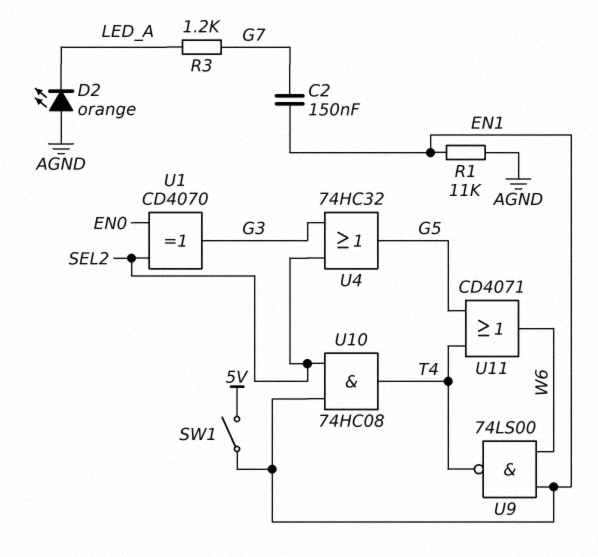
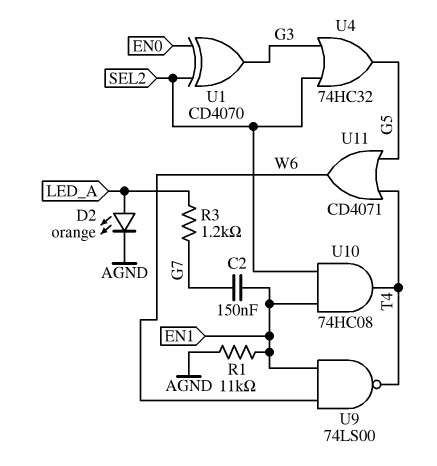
D2: LED orange (A AGND, K LED_A) -> LED orange (A LED_A, K AGND)
SW1: switch (5V, EN1) -> none

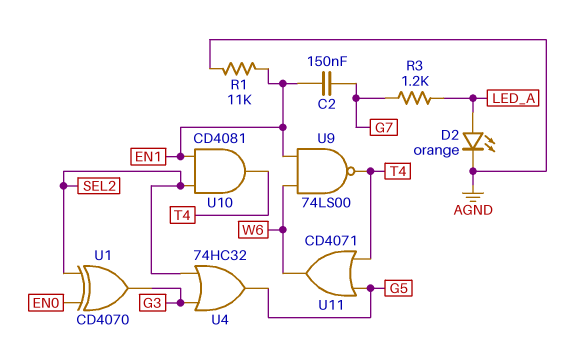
U10: AND 74HC08 (in EN1, in SEL2, out T4) -> AND CD4081 (in EN1, in SEL2, out T4)

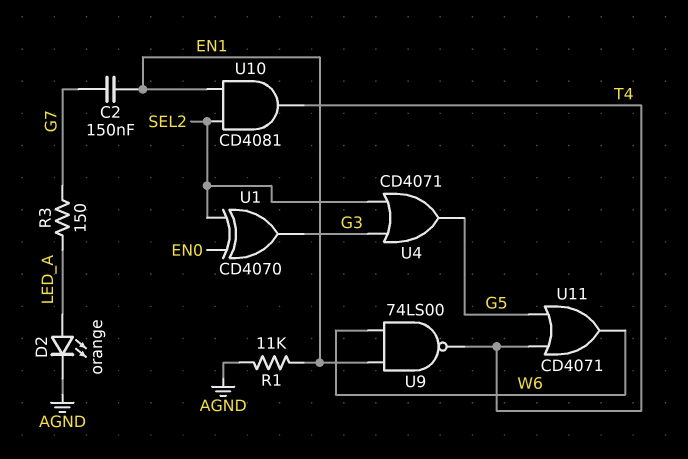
R3: 1.2k (G7, LED_A) -> 150 (G7, LED_A)
U4: OR 74HC32 (in G3, in SEL2, out G5) -> OR CD4071 (in G3, in SEL2, out G5)

